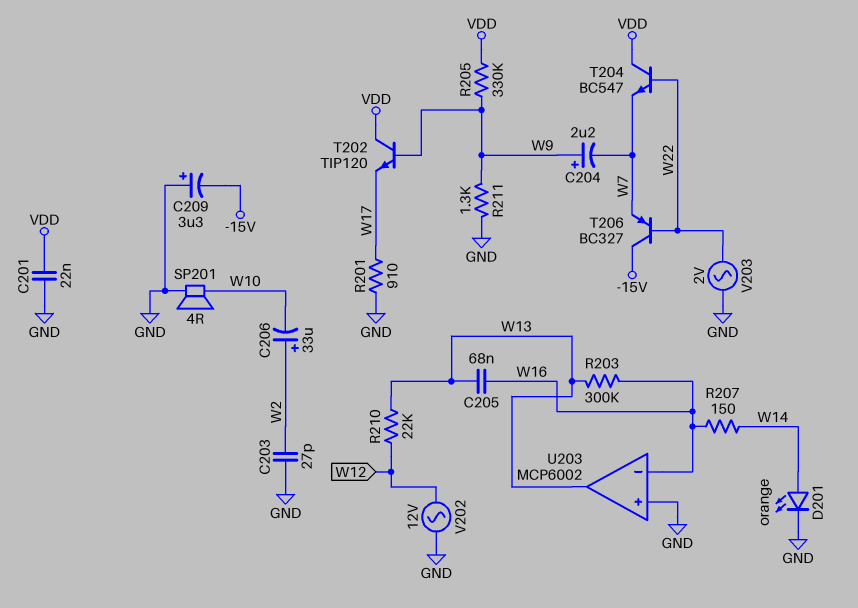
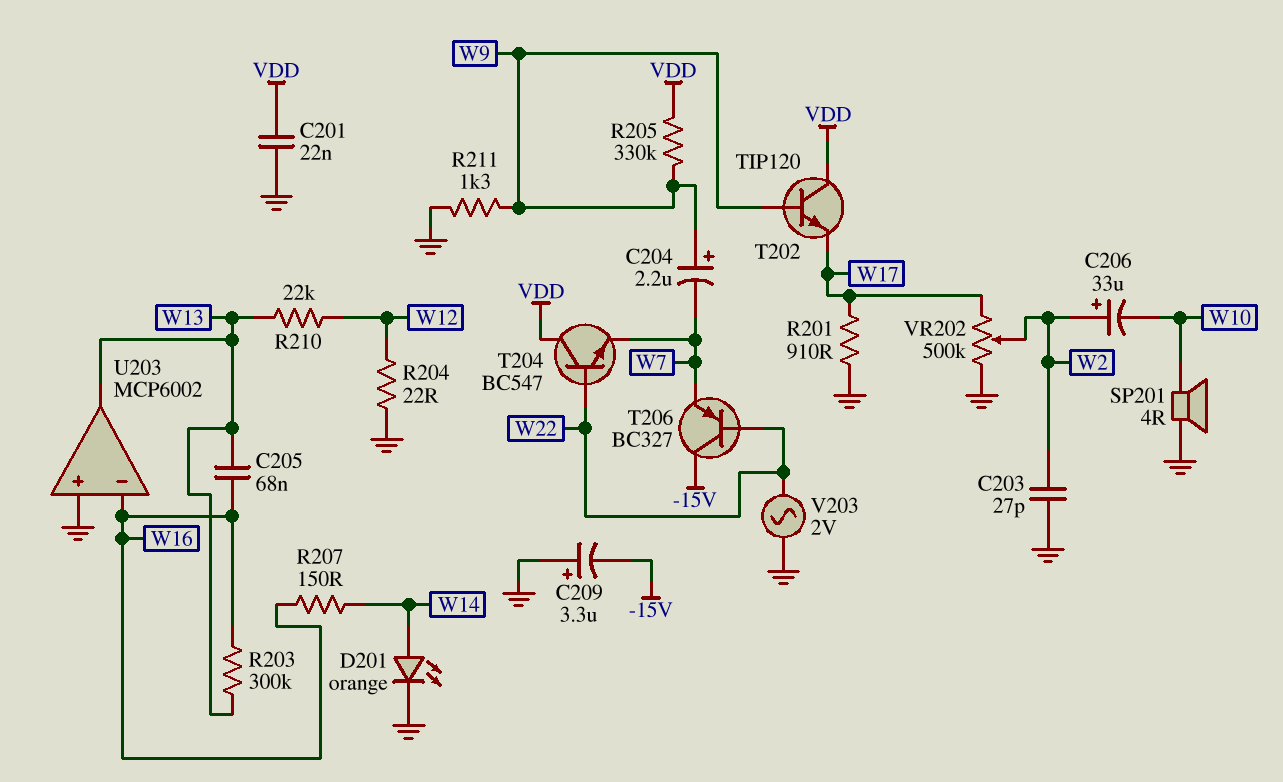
R204: none -> 22 (GND, W12)
V202: AC 12V (GND, W12) -> none
VR202: none -> 500k (GND, W17, wiper W2)

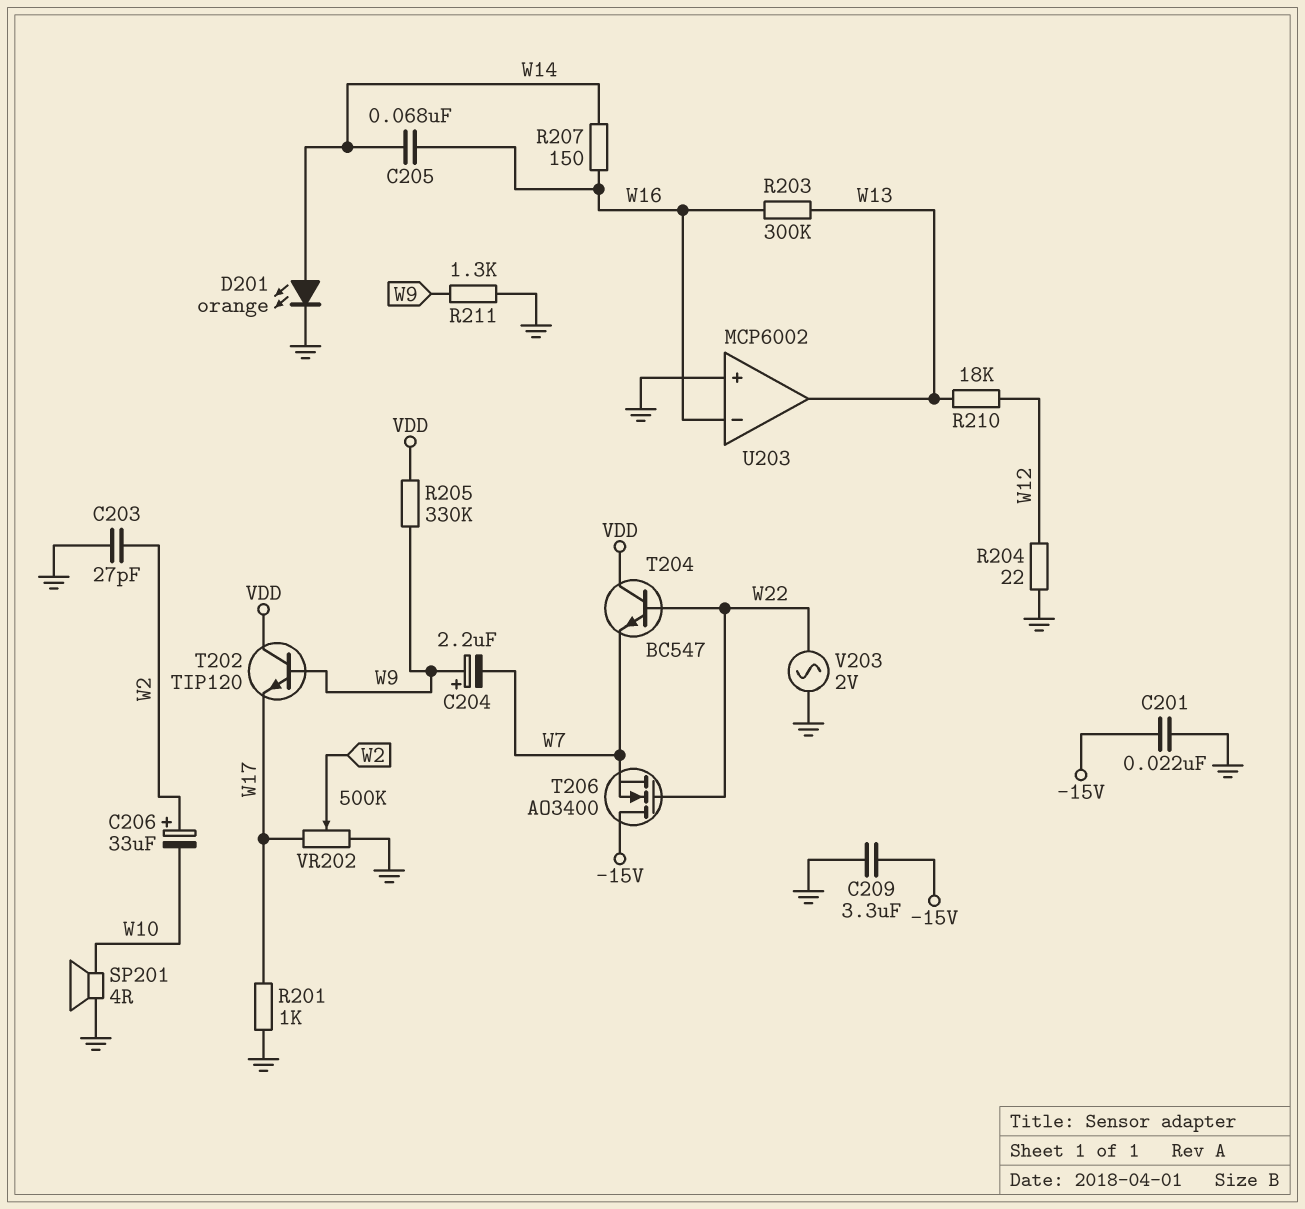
C201: 22nF (GND, VDD) -> 22nF (-15V, GND)
C205: 68nF (W13, W16) -> 68nF (W14, W16)
C209: 3.3uF (plus GND, minus -15V) -> 3.3uF (-15V, GND)
R201: 910 (GND, W17) -> 1k (GND, W17)
R210: 22k (W12, W13) -> 18k (W12, W13)
T206: PNP BC327 (B W22, C -15V, E W7) -> NMOS AO3400 (G W22, D -15V, S W7)

